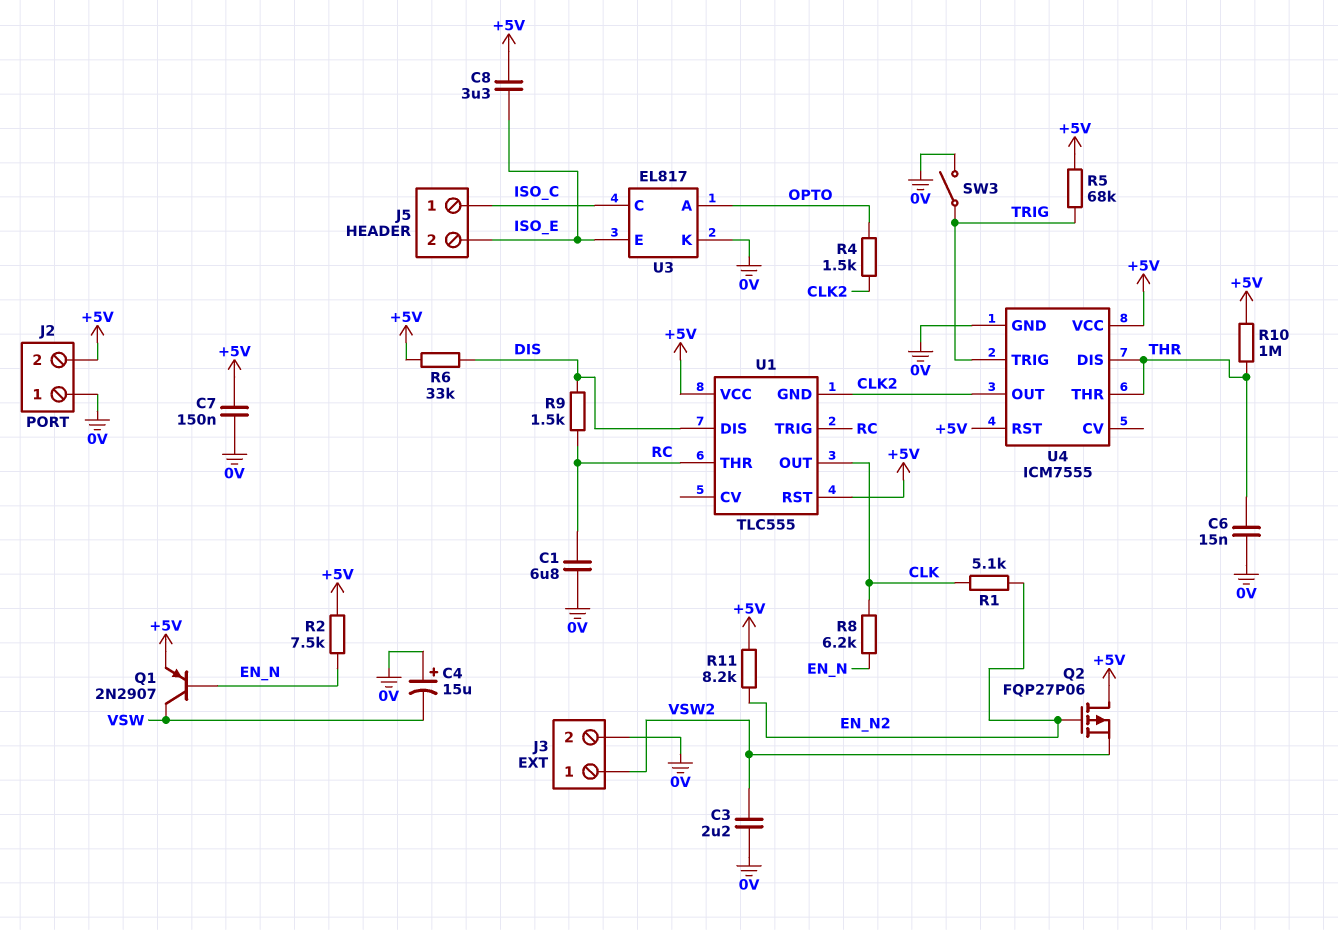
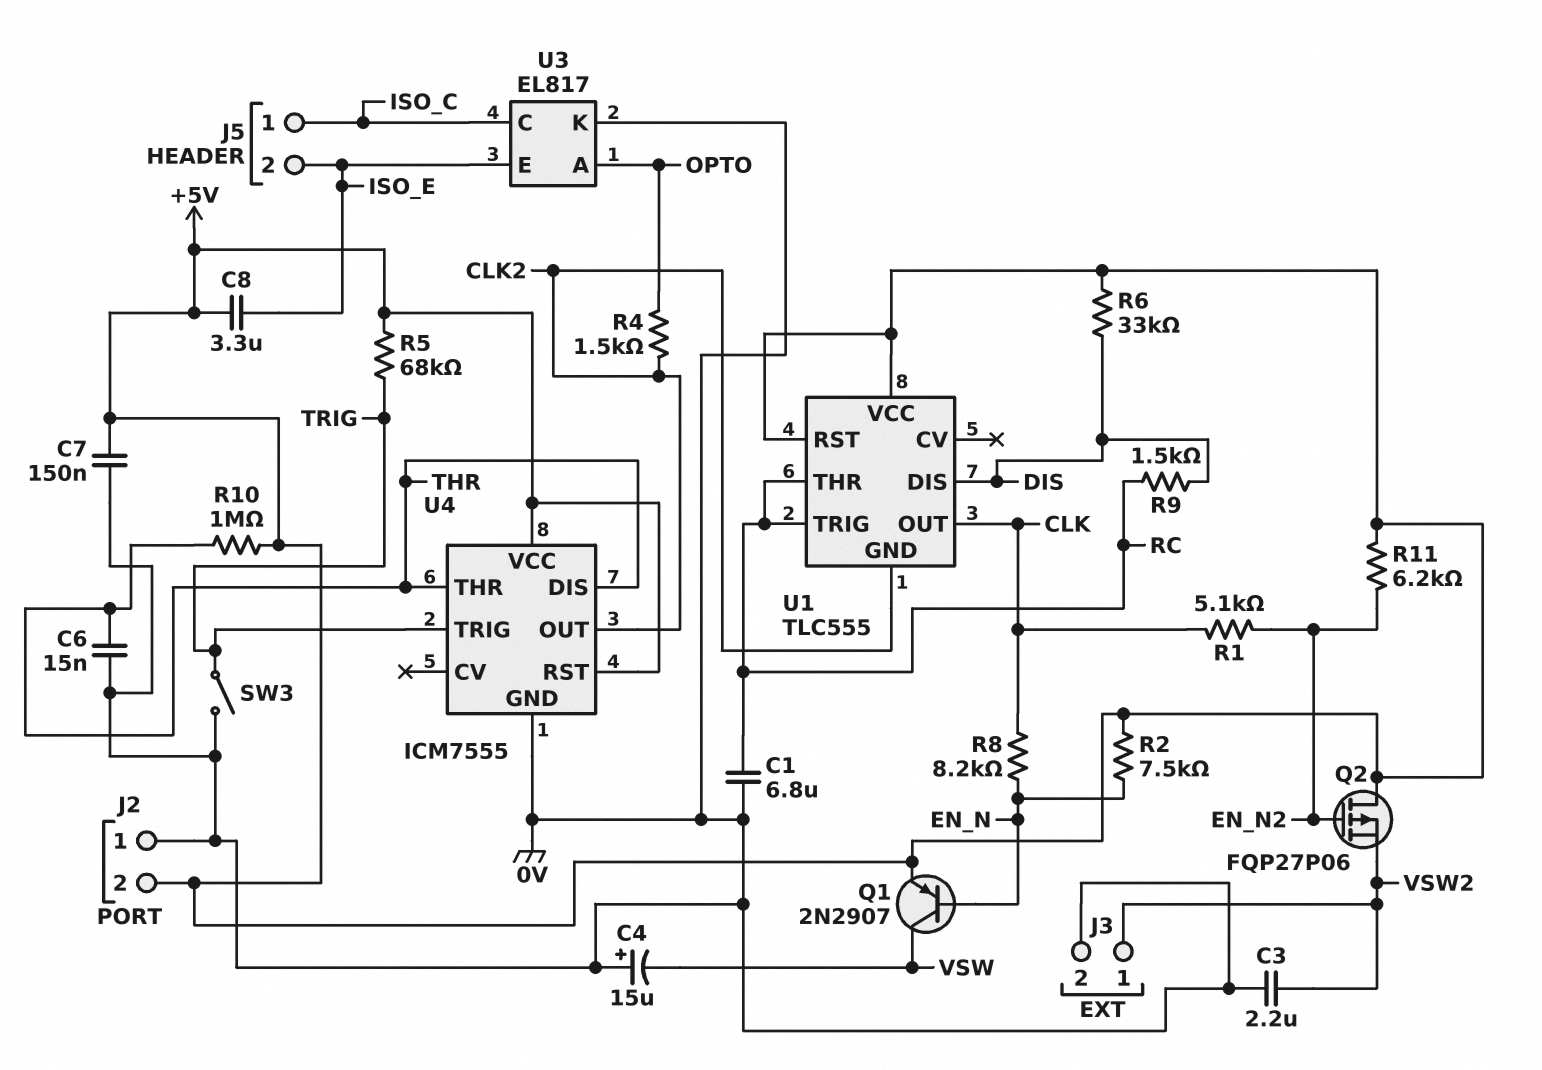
R8: 6.2k (CLK, EN_N) -> 8.2k (CLK, EN_N)
R11: 8.2k (+5V, EN_N2) -> 6.2k (+5V, EN_N2)

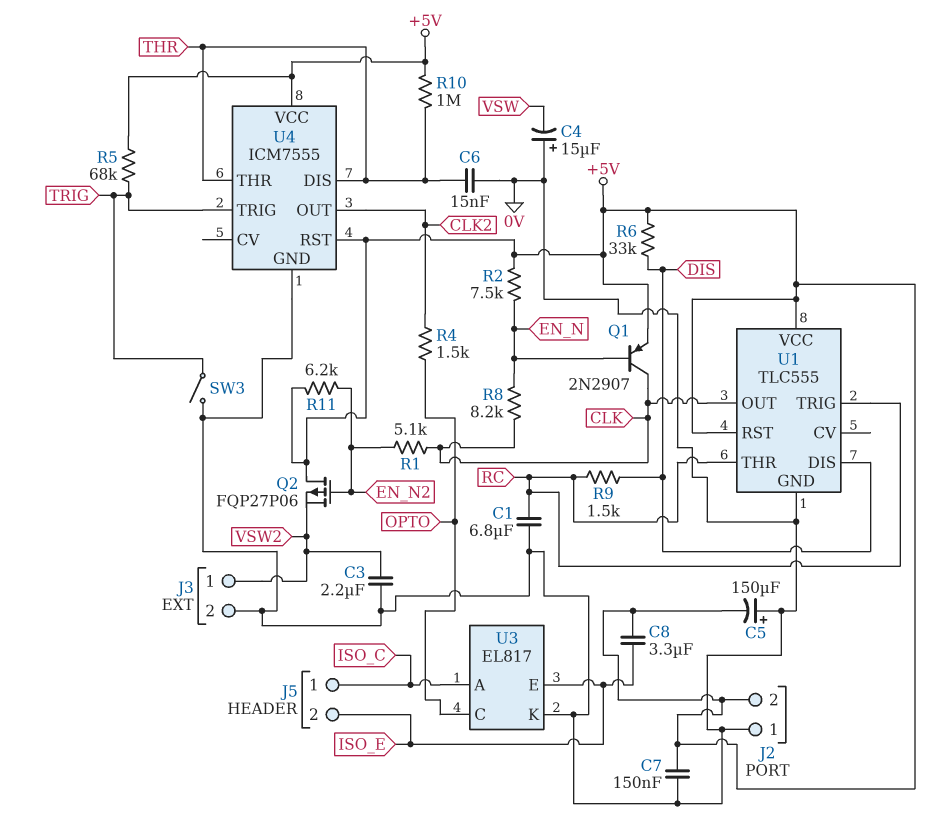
C5: none -> 150uF (plus 0V, minus +5V)
Q1: PNP 2N2907 (B EN_N, C VSW, E +5V) -> PNP 2N2907 (B EN_N, C CLK, E +5V)
U1 pin GND: CLK2 -> 0V
U3 pin A: OPTO -> ISO_C
U3 pin C: ISO_C -> OPTO

